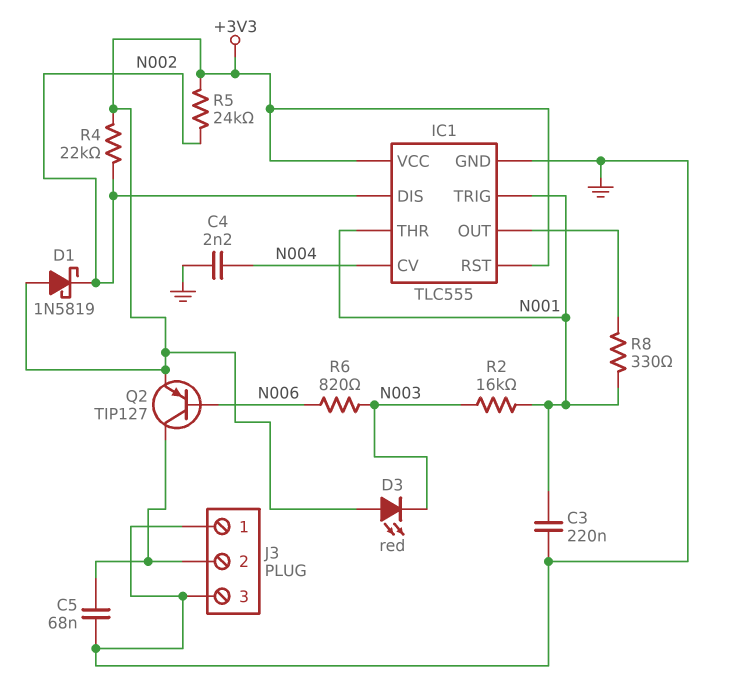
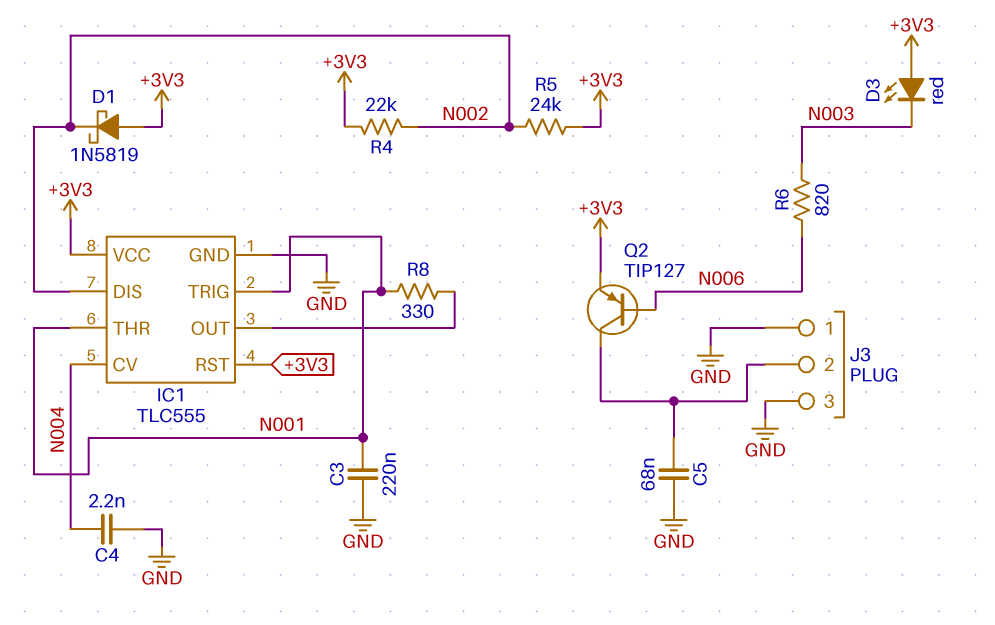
R2: 16k (N001, N003) -> none

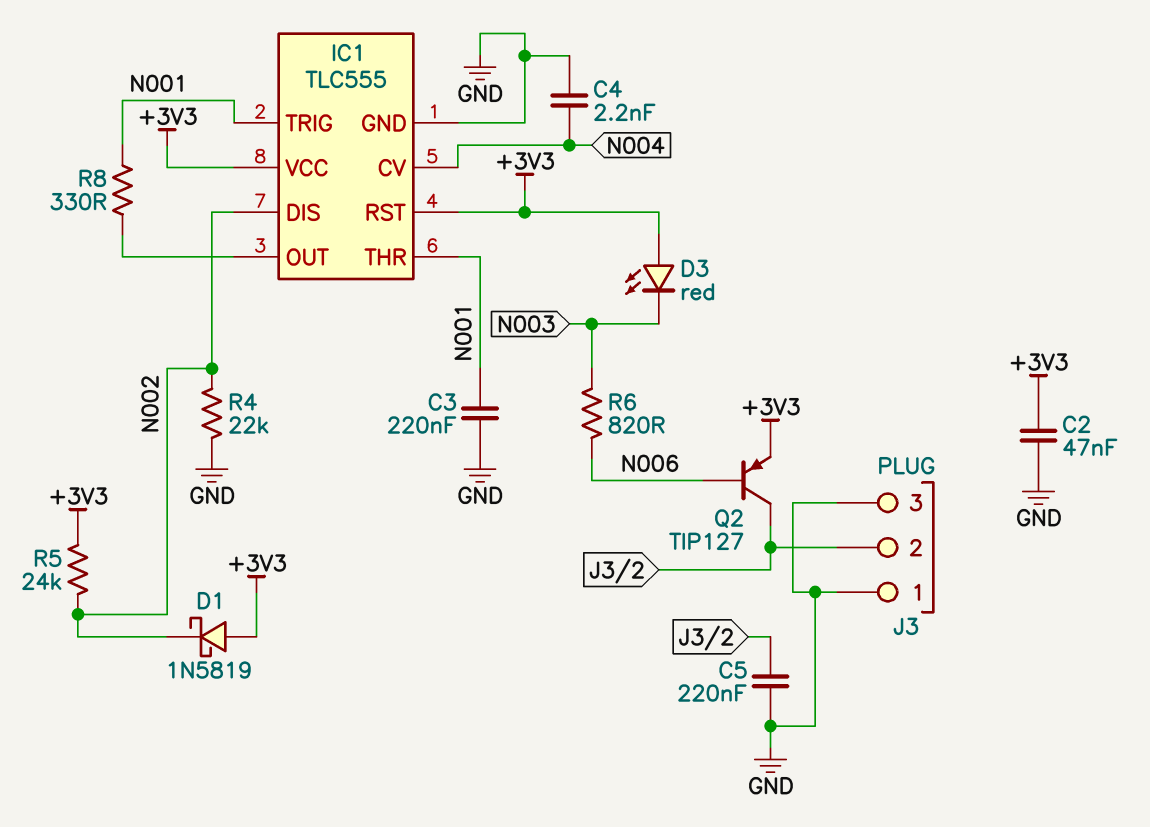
C2: none -> 47nF (+3V3, GND)
C5: 68nF (GND, J3/2) -> 220nF (GND, J3/2)
R4: 22k (+3V3, N002) -> 22k (GND, N002)

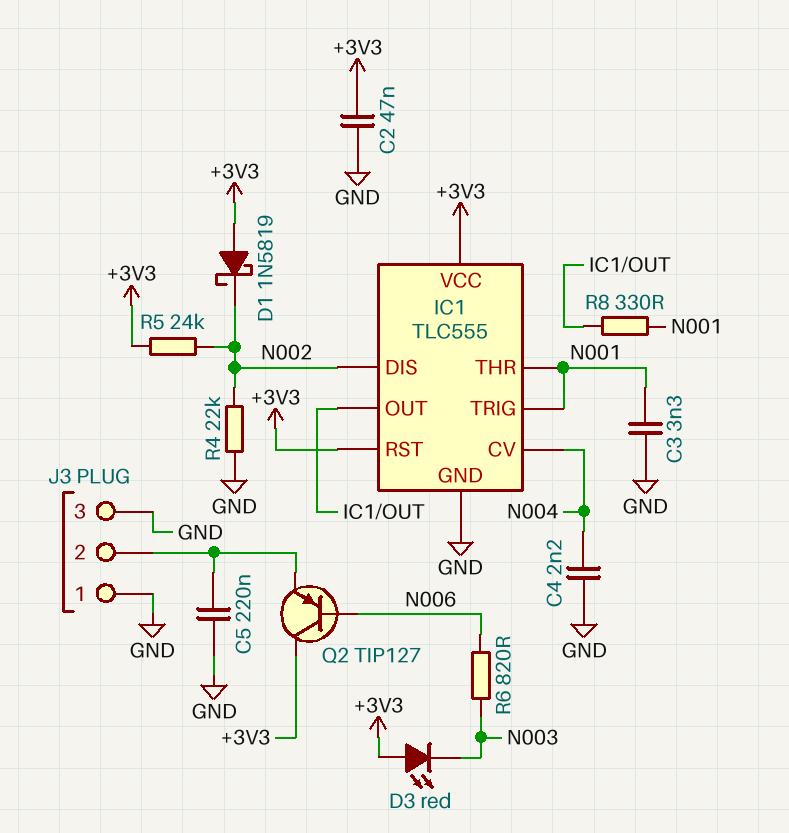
C3: 220nF (GND, N001) -> 3.3nF (GND, N001)
Q2: PNP TIP127 (B N006, C J3/2, E +3V3) -> PNP TIP127 (B N006, C +3V3, E J3/2)

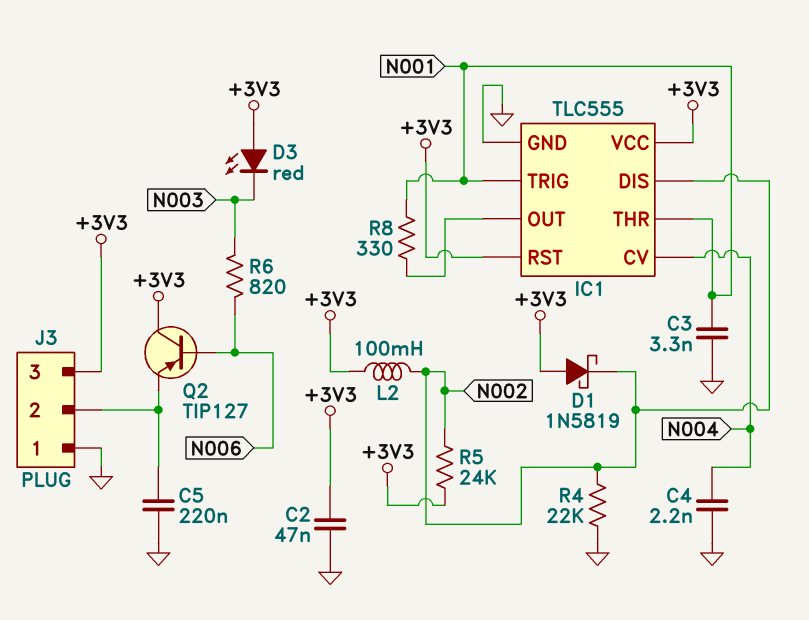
J3 pin 3: GND -> +3V3
L2: none -> 100mH (+3V3, N002)

